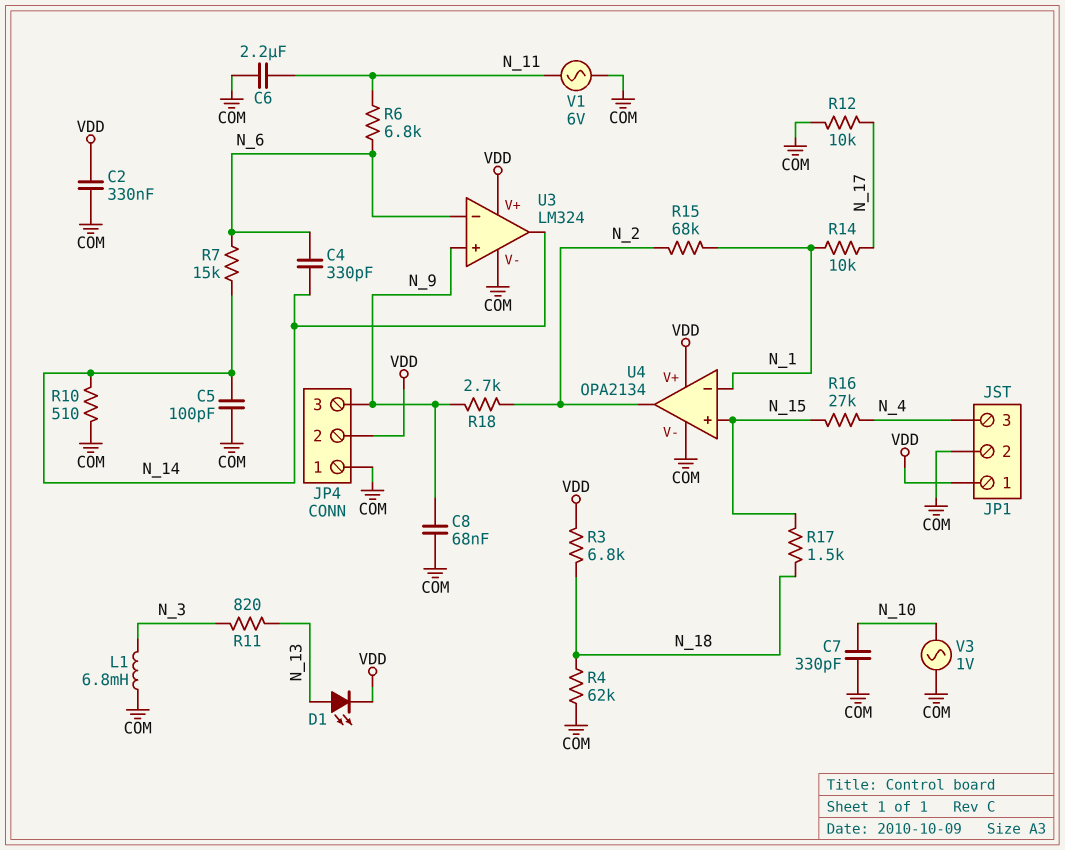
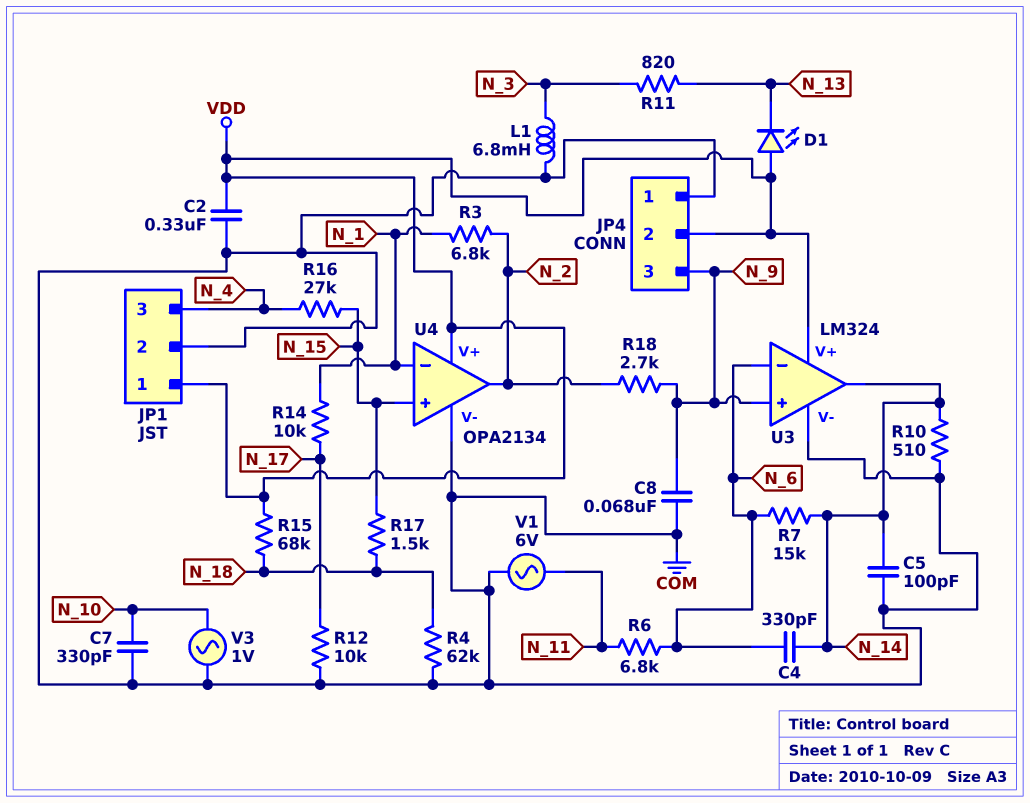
C6: 2.2uF (COM, N_11) -> none
D1: LED (A N_13, K VDD) -> LED (A VDD, K N_13)
R3: 6.8k (N_18, VDD) -> 6.8k (N_1, N_2)
R15: 68k (N_1, N_2) -> 68k (N_18, VDD)

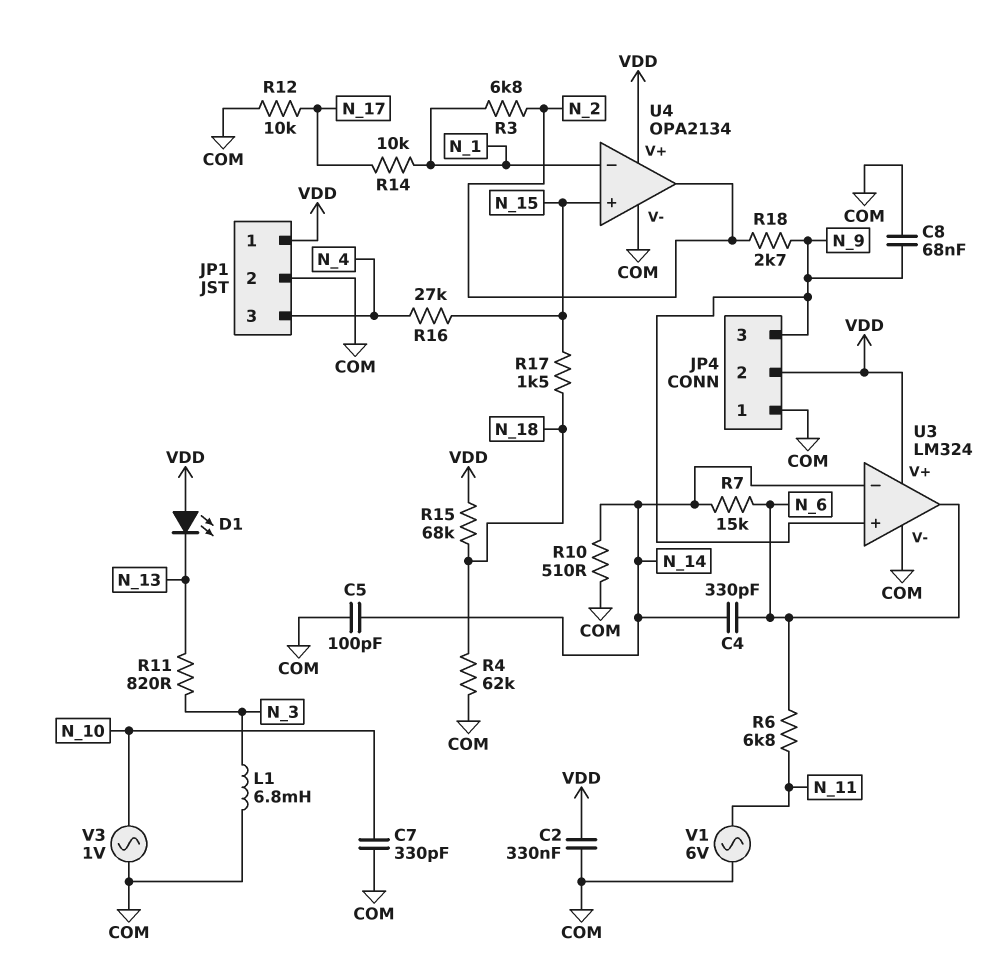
U3 pin in-: N_6 -> N_14
U3 pin out: N_14 -> N_6

